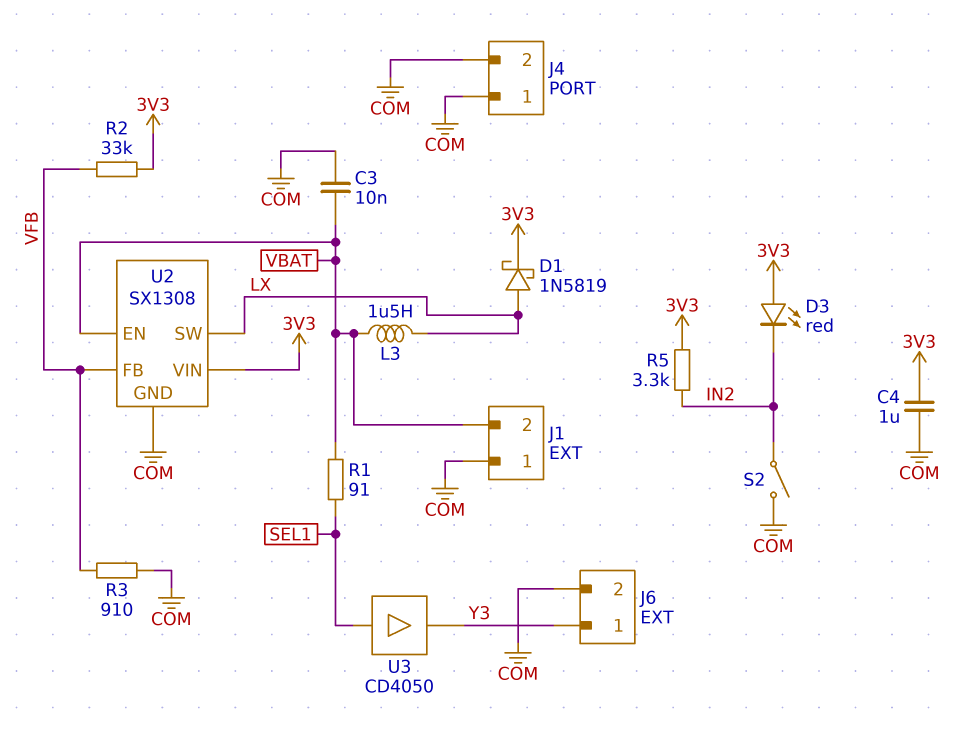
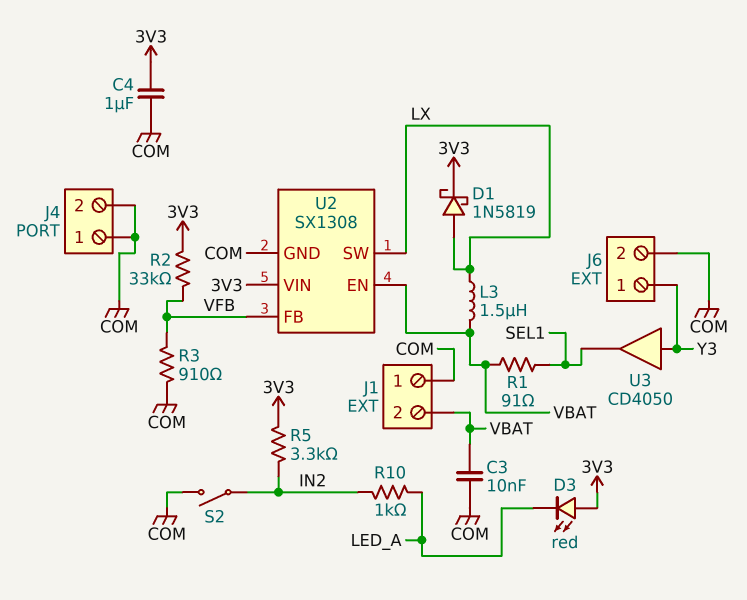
D3: LED red (A 3V3, K IN2) -> LED red (A 3V3, K LED_A)
R10: none -> 1k (IN2, LED_A)
U3: buffer CD4050 (in SEL1, out Y3) -> buffer CD4050 (in Y3, out SEL1)

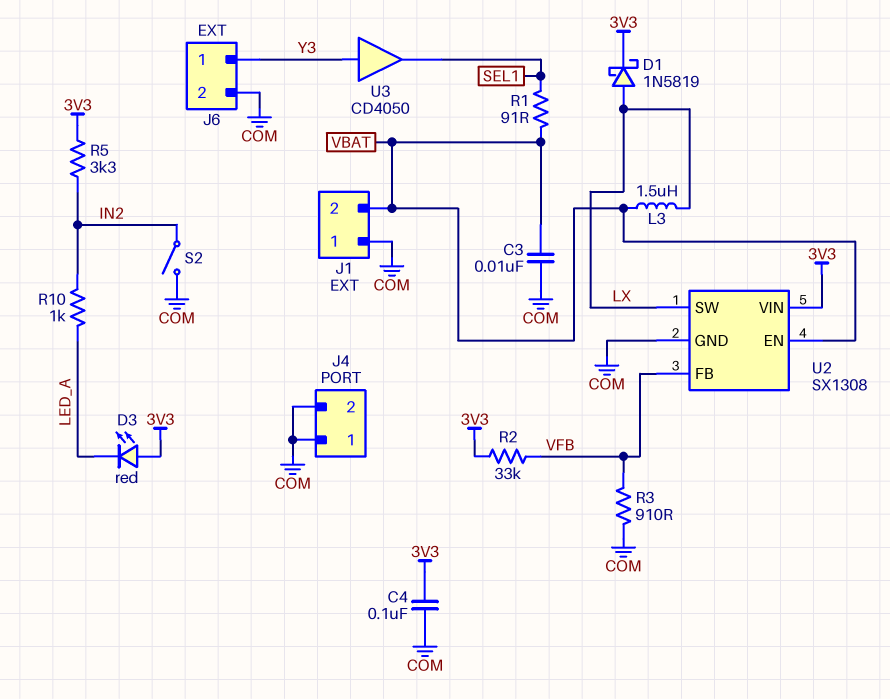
C4: 1uF (3V3, COM) -> 100nF (3V3, COM)

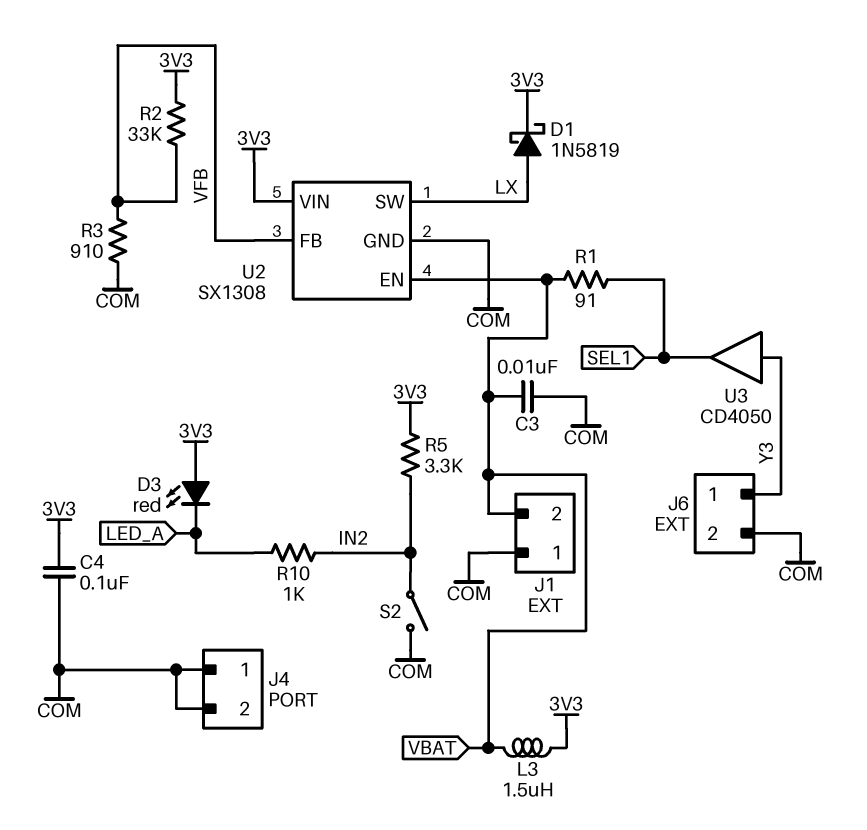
L3: 1.5uH (LX, VBAT) -> 1.5uH (3V3, VBAT)

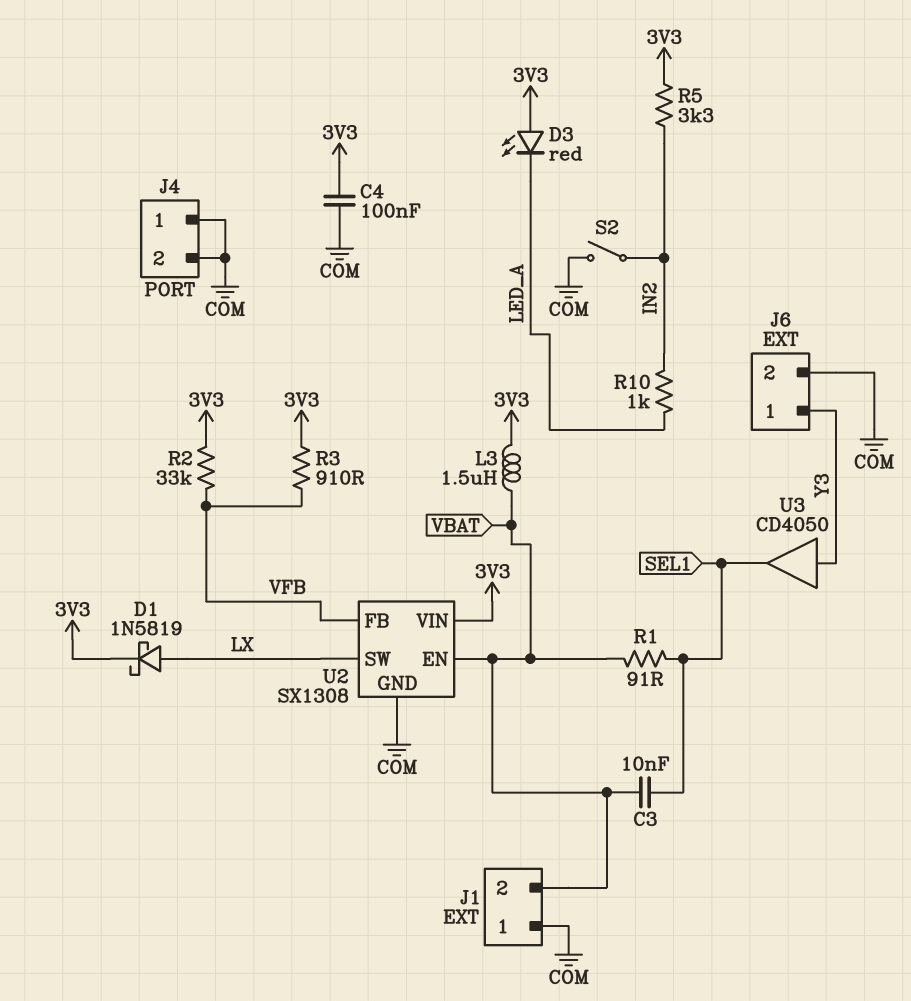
C3: 10nF (COM, VBAT) -> 10nF (SEL1, VBAT)
R3: 910 (COM, VFB) -> 910 (3V3, VFB)

